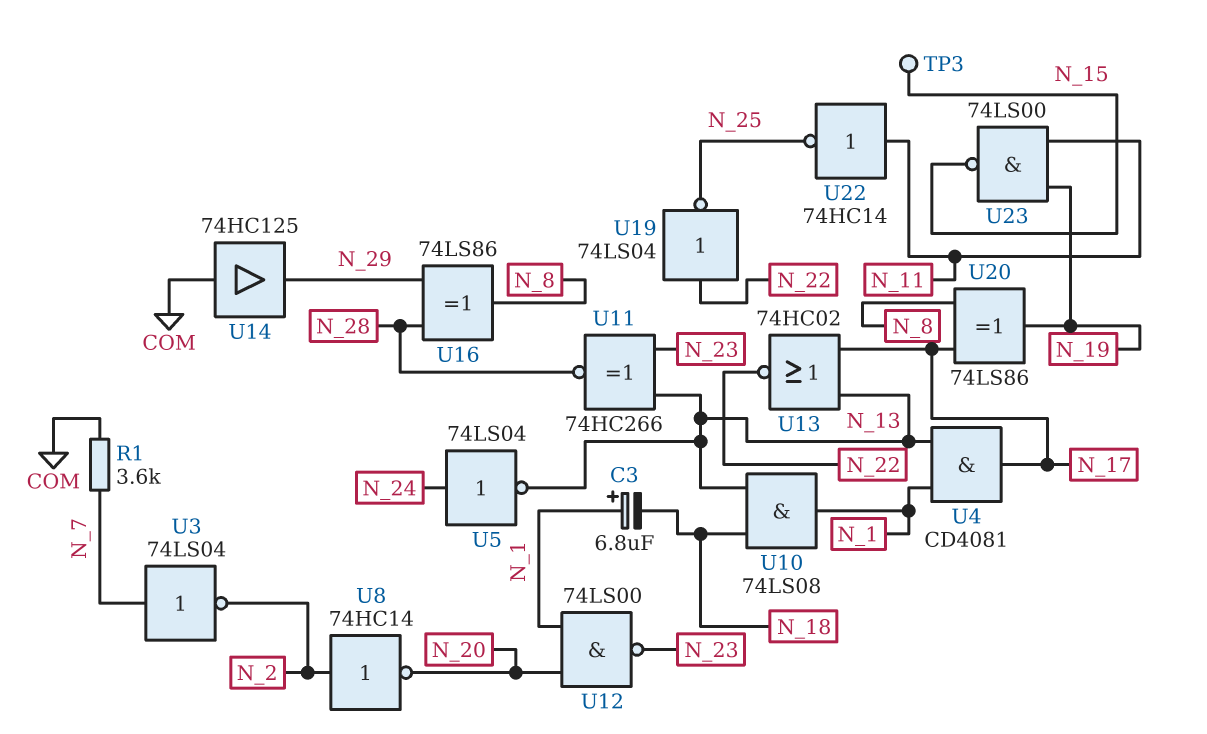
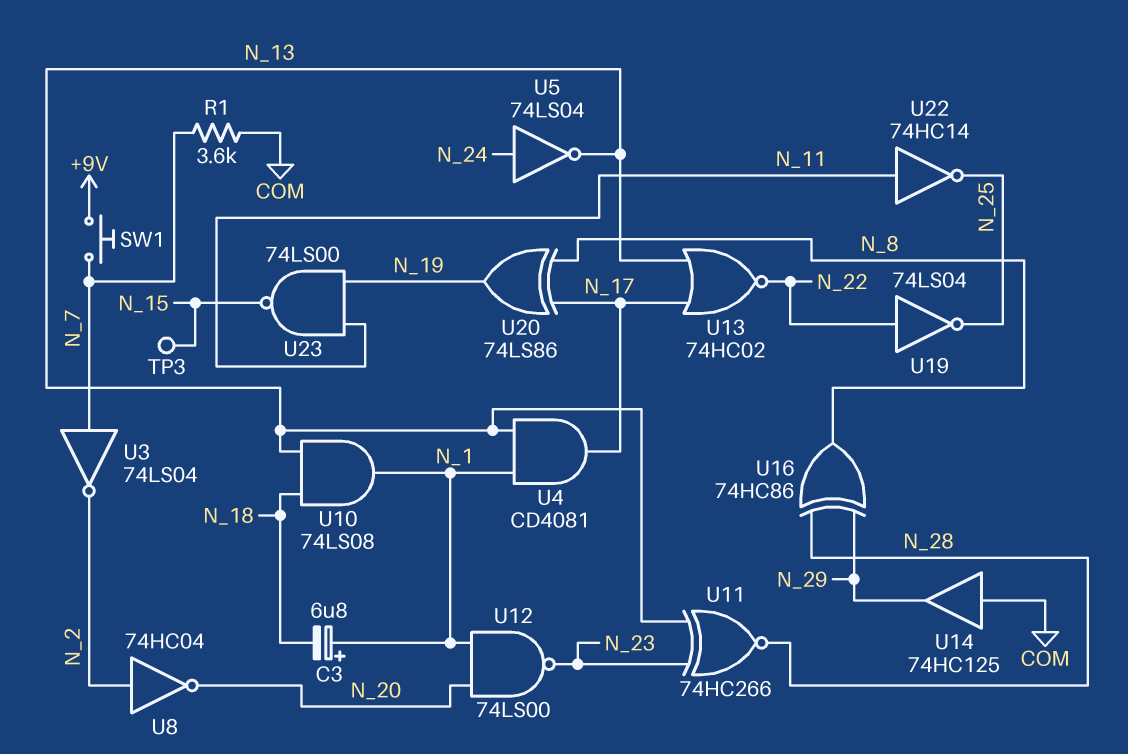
SW1: none -> button (+9V, N_7)
U8: NOT 74HC14 (in N_2, out N_20) -> NOT 74HC04 (in N_2, out N_20)
U16: XOR 74LS86 (in N_28, in N_29, out N_8) -> XOR 74HC86 (in N_28, in N_29, out N_8)

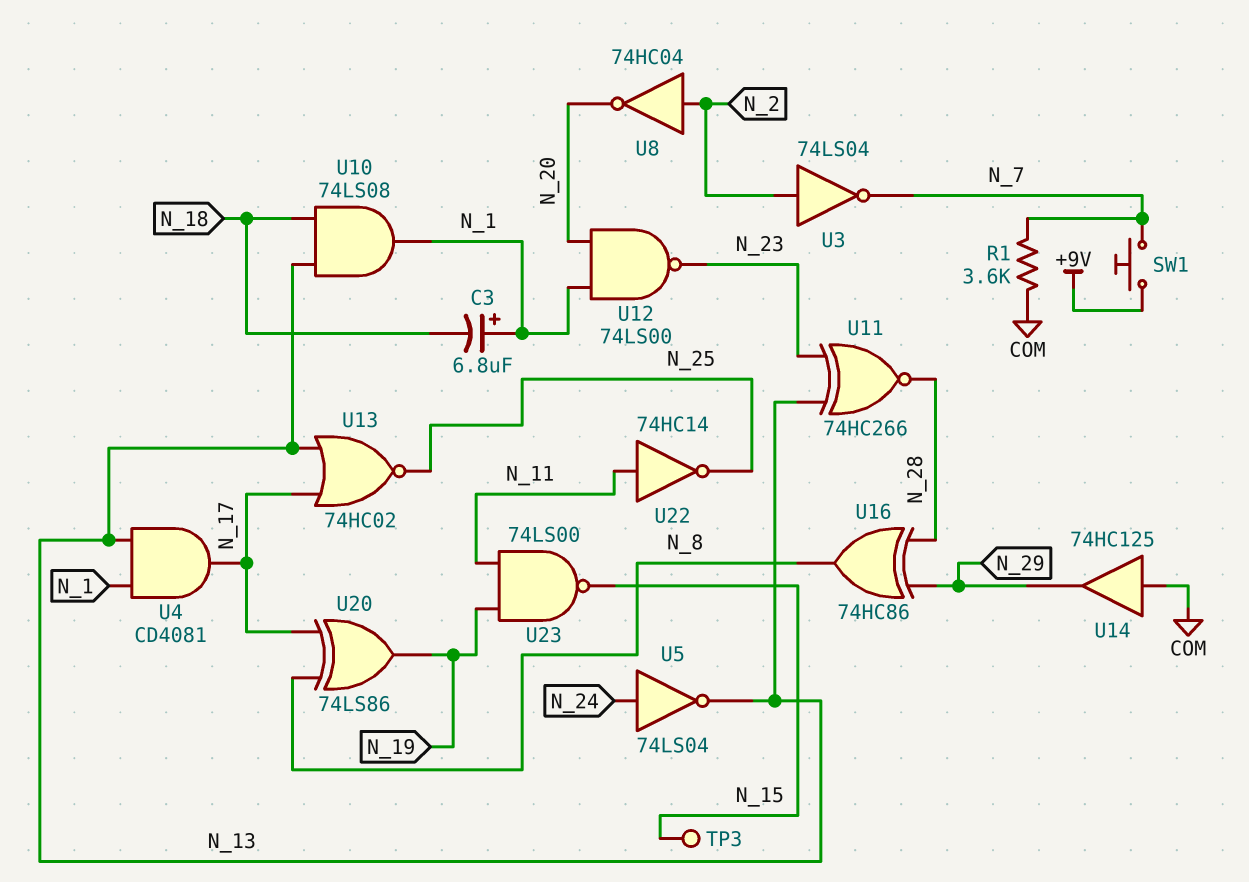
U3: NOT 74LS04 (in N_7, out N_2) -> NOT 74LS04 (in N_2, out N_7)
U13: NOR 74HC02 (in N_13, in N_17, out N_22) -> NOR 74HC02 (in N_13, in N_17, out N_25)
U19: NOT 74LS04 (in N_22, out N_25) -> none

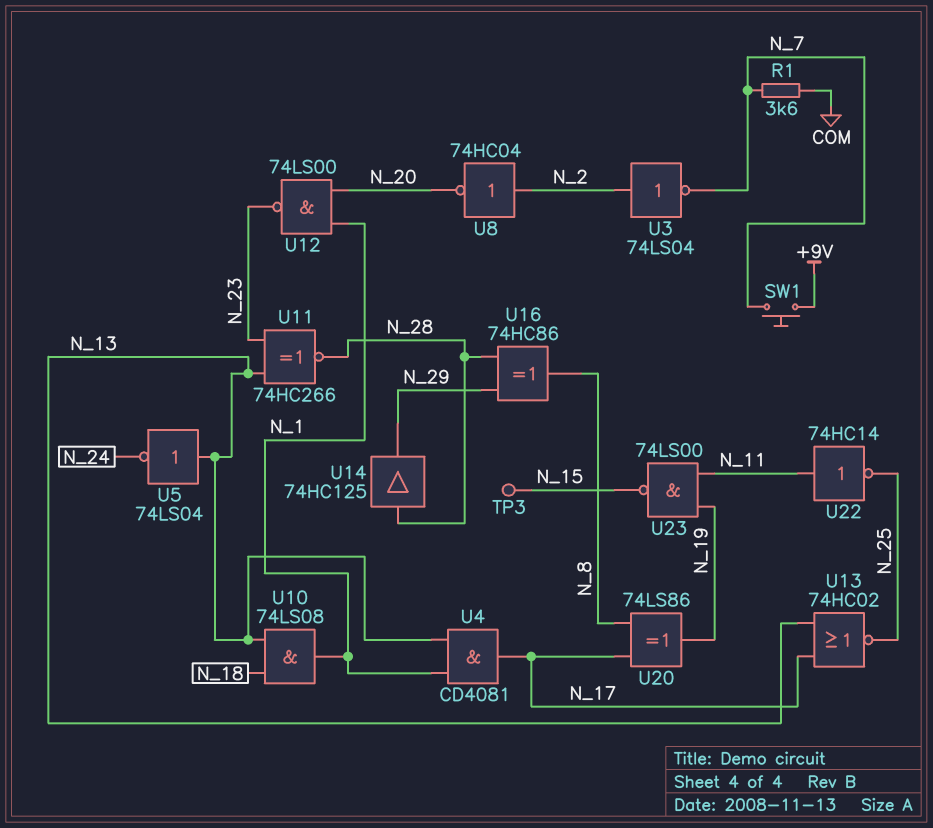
C3: 6.8uF (plus N_1, minus N_18) -> none
U5: NOT 74LS04 (in N_24, out N_13) -> NOT 74LS04 (in N_13, out N_24)
U14: buffer 74HC125 (in COM, out N_29) -> buffer 74HC125 (in N_28, out N_29)

